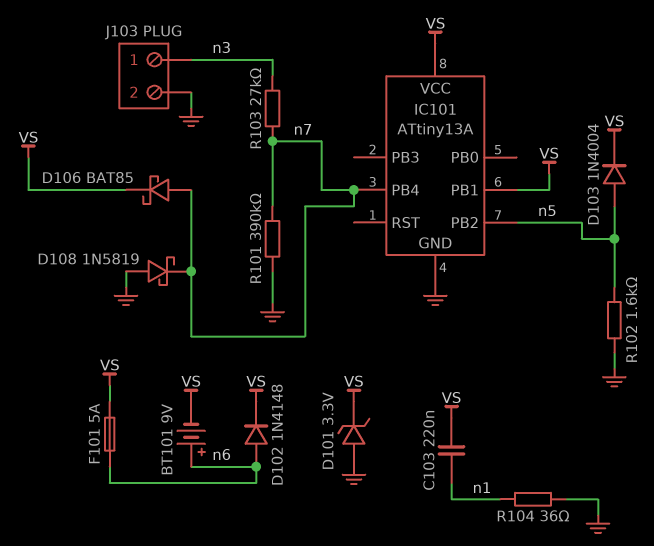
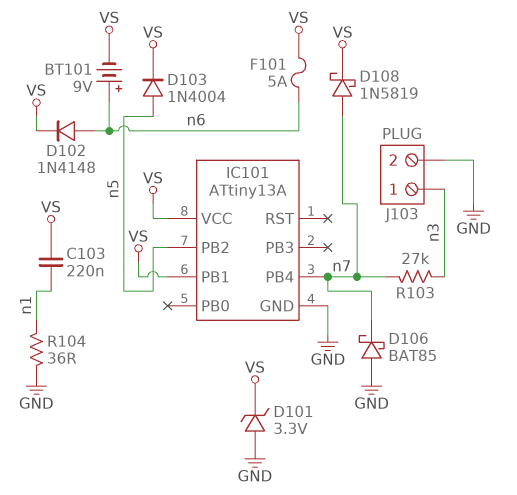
D106: schottky BAT85 (A n7, K VS) -> schottky BAT85 (A GND, K n7)
D108: schottky 1N5819 (A GND, K n7) -> schottky 1N5819 (A n7, K VS)
R101: 390k (GND, n7) -> none
R102: 1.6k (GND, n5) -> none

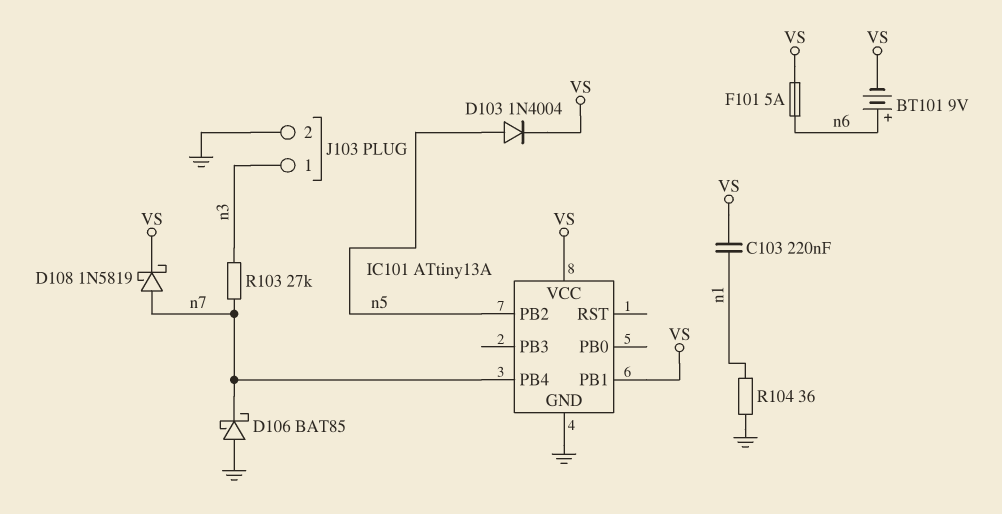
D101: zener 3.3V (A GND, K VS) -> none
D102: diode 1N4148 (A n6, K VS) -> none

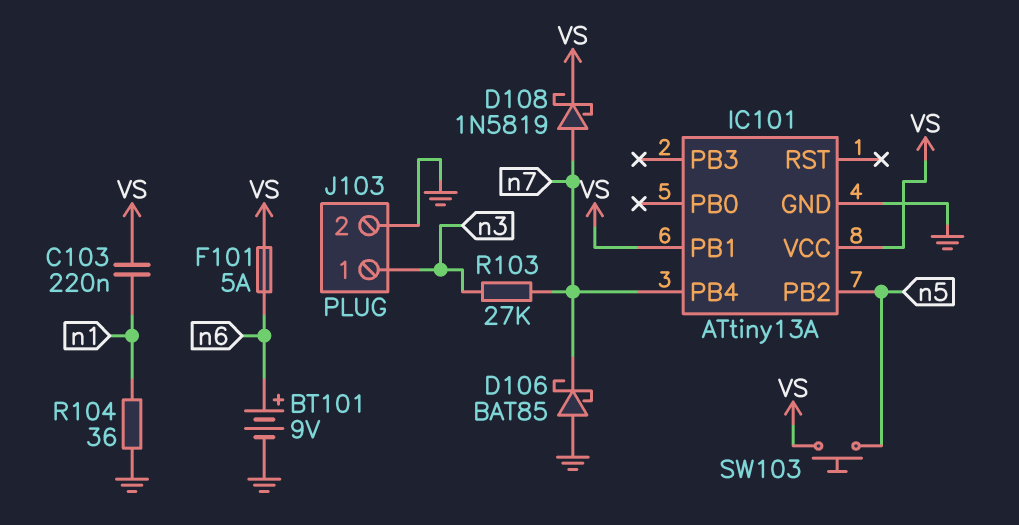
BT101: 9V (plus n6, minus VS) -> 9V (plus n6, minus GND)
D103: diode 1N4004 (A n5, K VS) -> none
SW103: none -> button (VS, n5)

